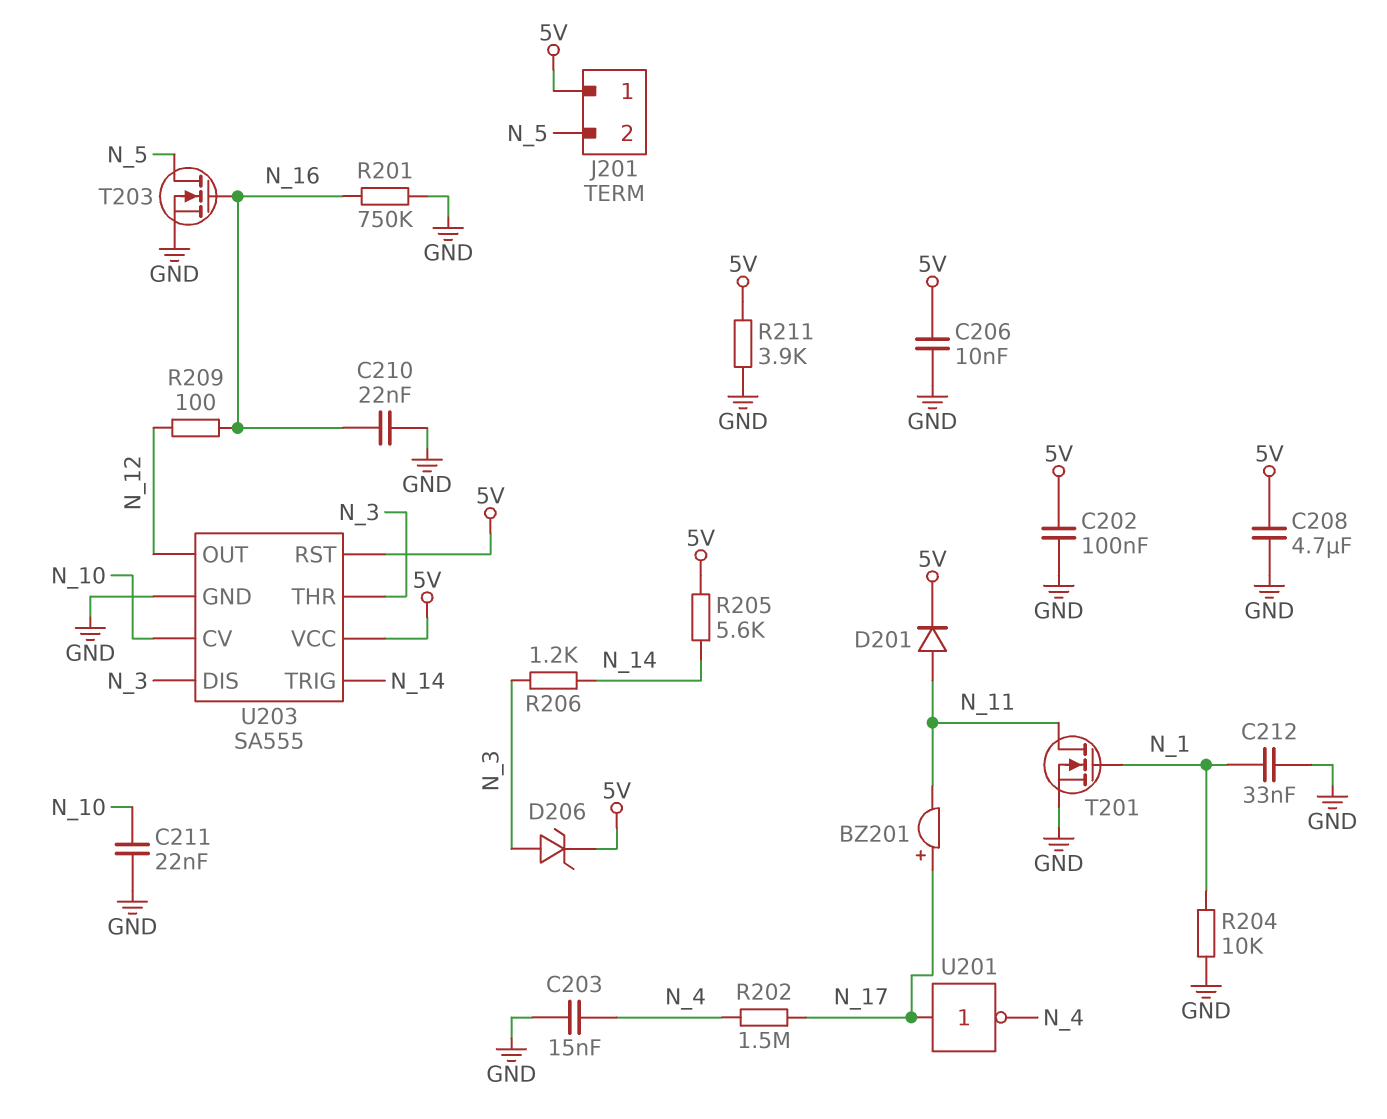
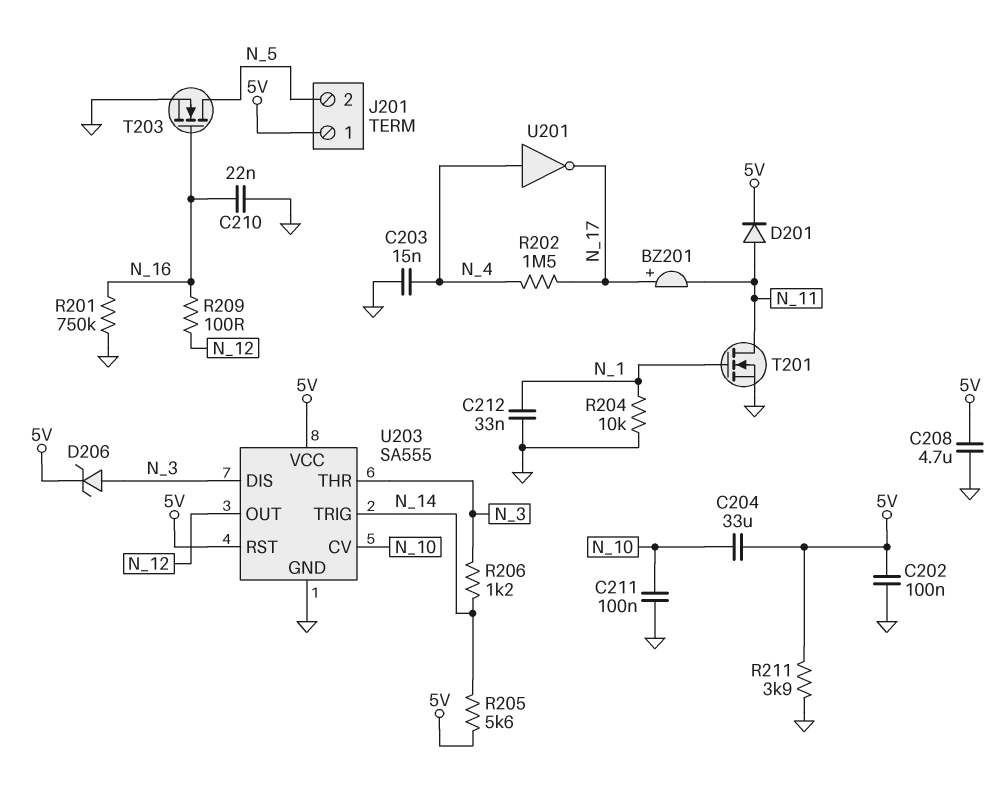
C204: none -> 33uF (5V, N_10)
C206: 10nF (5V, GND) -> none
C211: 22nF (GND, N_10) -> 100nF (GND, N_10)
U201: NOT (in N_17, out N_4) -> NOT (in N_4, out N_17)

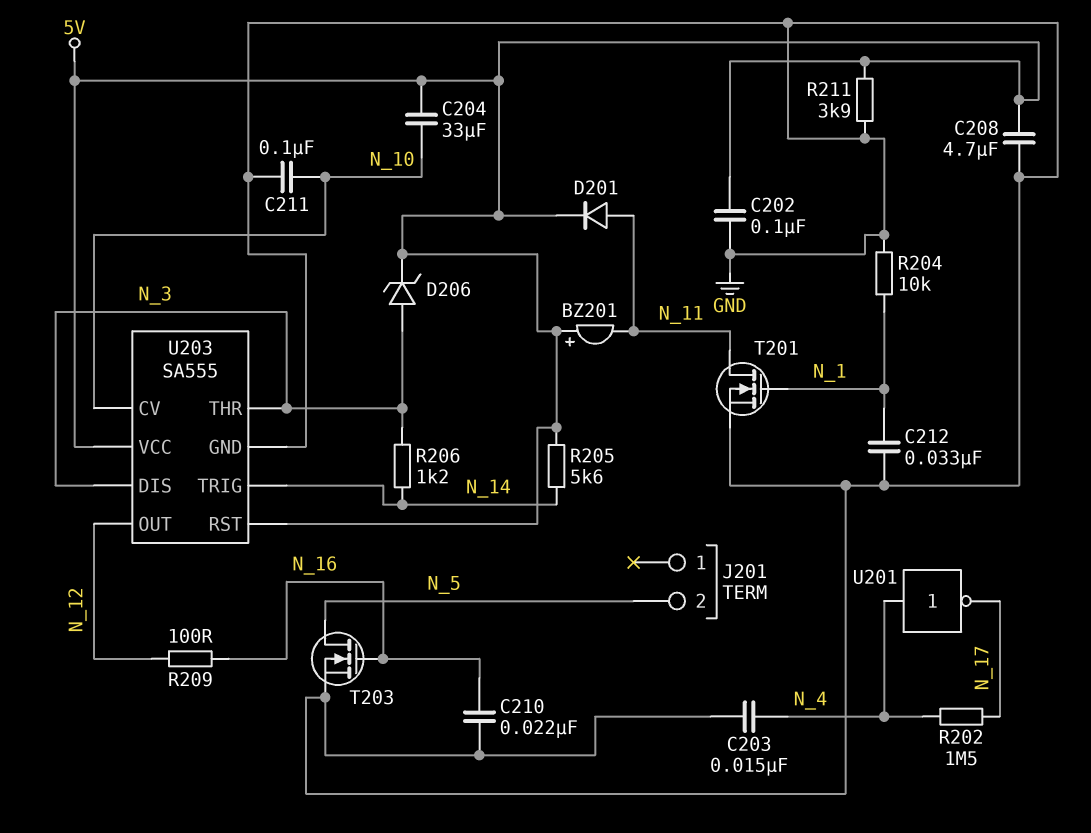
BZ201: buzzer (plus N_17, minus N_11) -> buzzer (plus 5V, minus N_11)
J201 pin 1: 5V -> none
R201: 750k (GND, N_16) -> none

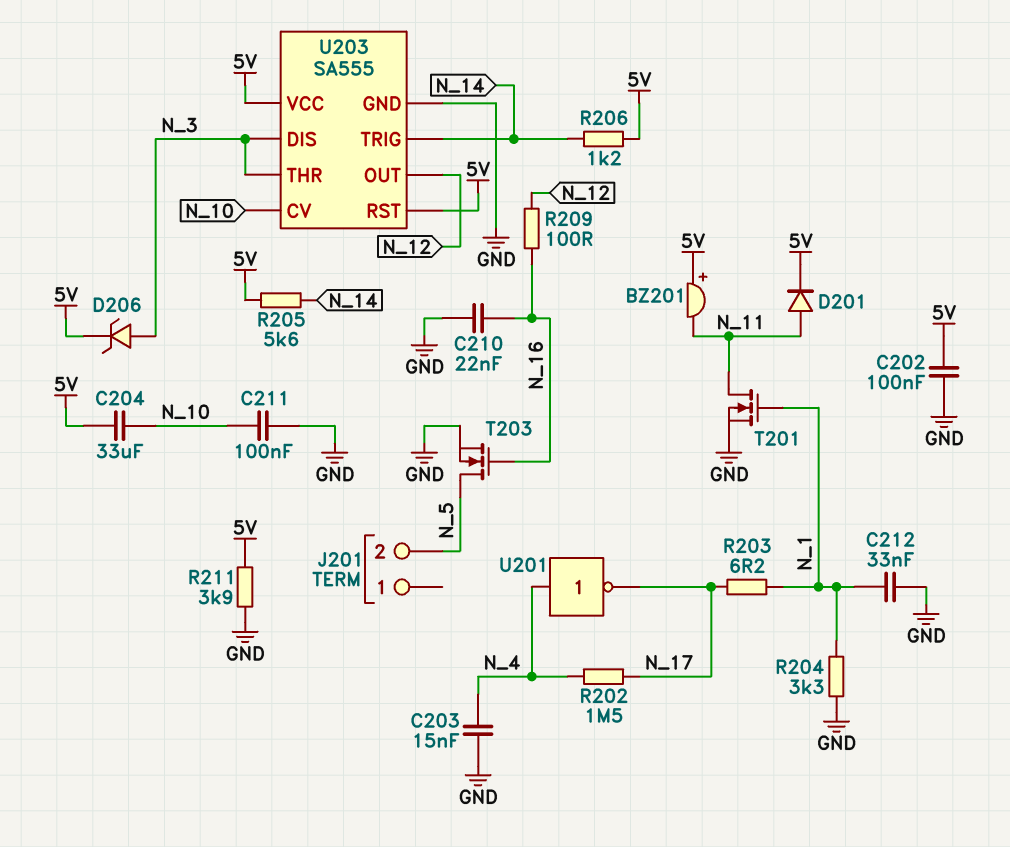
C208: 4.7uF (5V, GND) -> none
R203: none -> 6.2 (N_1, N_17)
R204: 10k (GND, N_1) -> 3.3k (GND, N_1)
R206: 1.2k (N_3, N_14) -> 1.2k (5V, N_14)

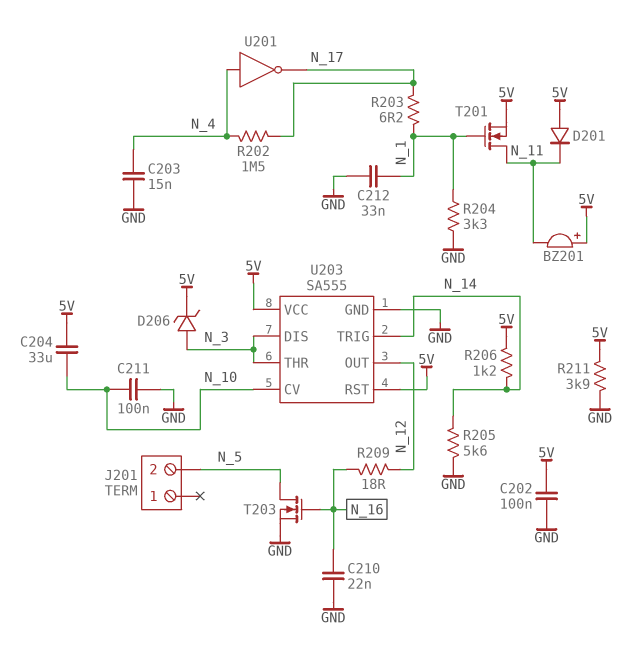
D201: diode (A N_11, K 5V) -> diode (A 5V, K N_11)
R205: 5.6k (5V, N_14) -> 5.6k (GND, N_14)
R209: 100 (N_12, N_16) -> 18 (N_12, N_16)
T201: NMOS (G N_1, D N_11, S GND) -> NMOS (G N_1, D N_11, S 5V)

